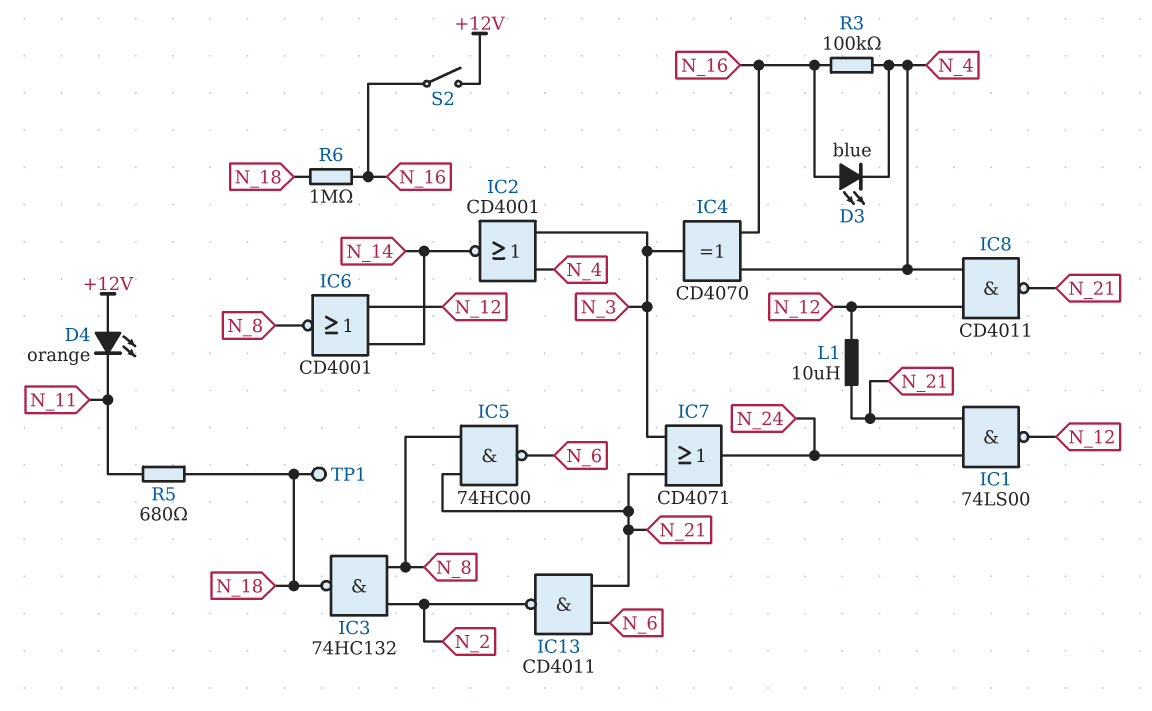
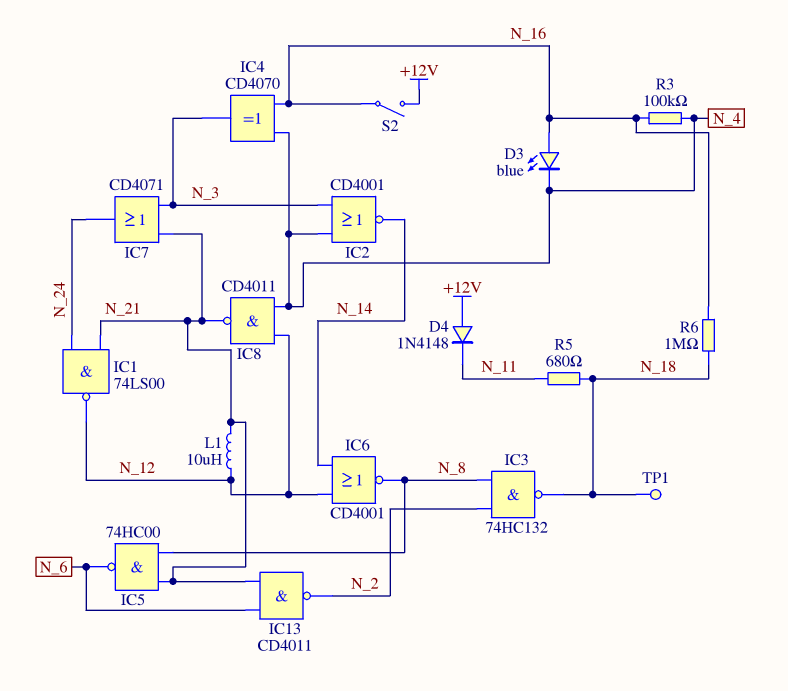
D4: LED orange (A +12V, K N_11) -> diode 1N4148 (A +12V, K N_11)

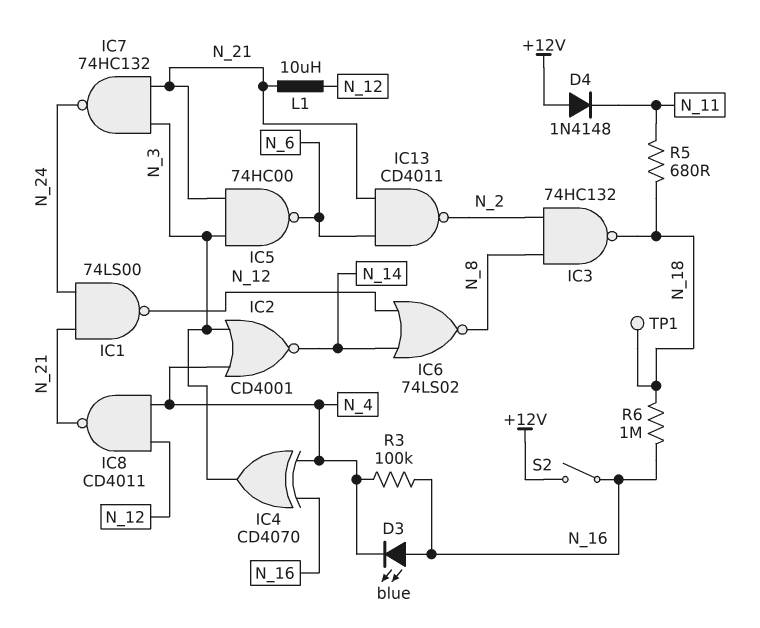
IC5: NAND 74HC00 (in N_8, in N_21, out N_6) -> NAND 74HC00 (in N_3, in N_21, out N_6)
IC6: NOR CD4001 (in N_12, in N_14, out N_8) -> NOR 74LS02 (in N_12, in N_14, out N_8)
IC7: OR CD4071 (in N_3, in N_21, out N_24) -> NAND 74HC132 (in N_3, in N_21, out N_24)

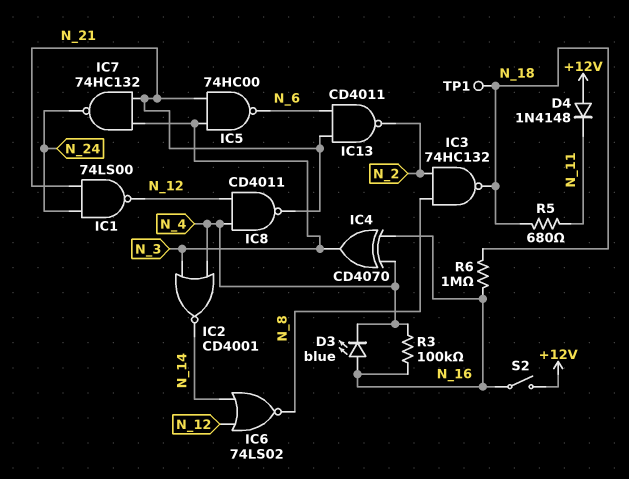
L1: 10uH (N_12, N_21) -> none

